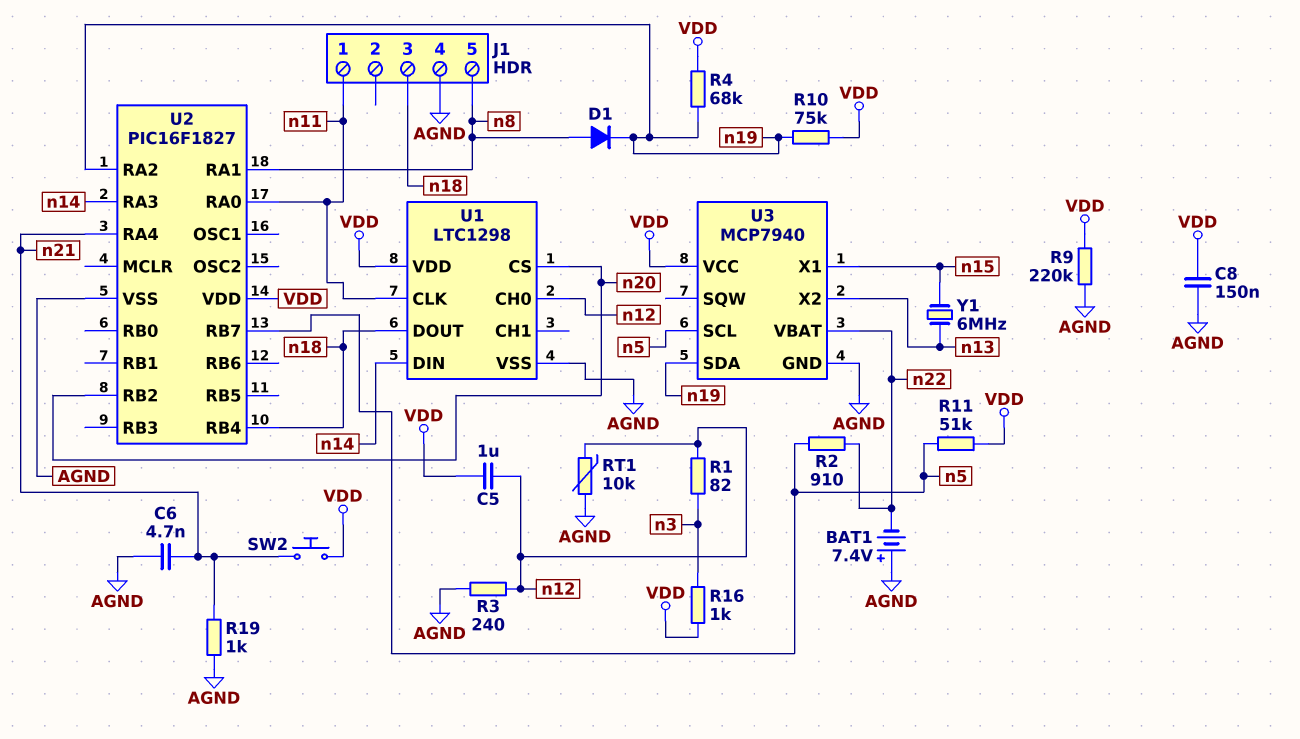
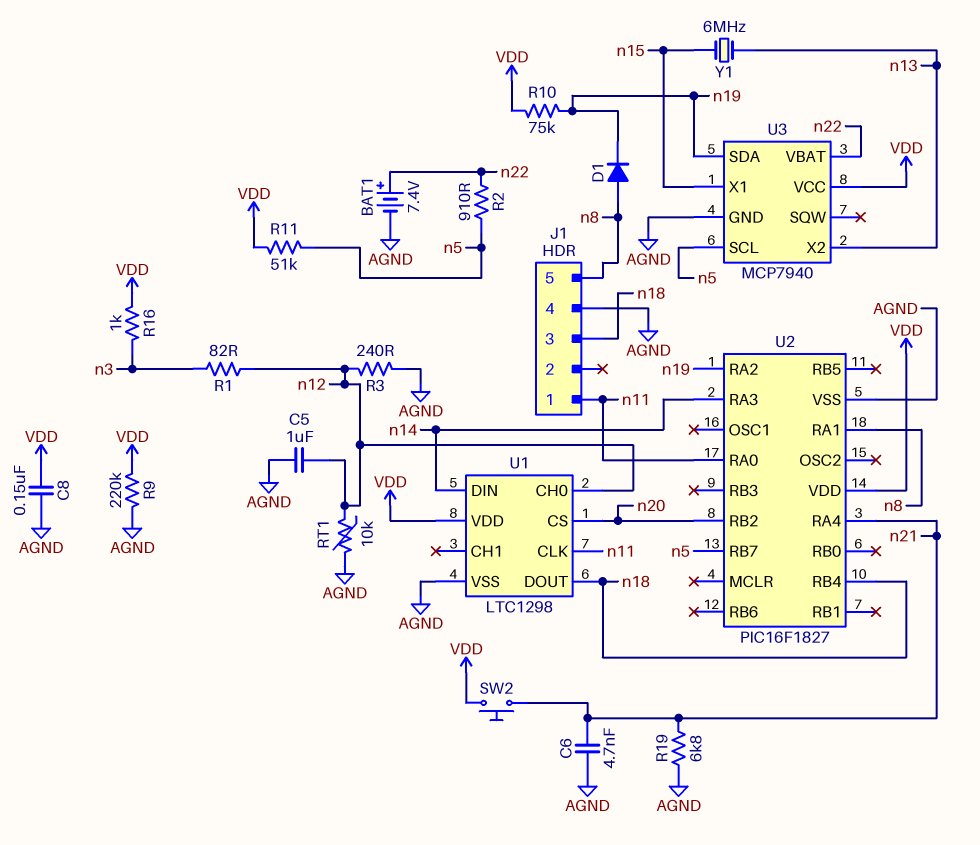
BAT1: 7.4V (plus AGND, minus n22) -> 7.4V (plus n22, minus AGND)
C5: 1uF (VDD, n12) -> 1uF (AGND, n12)
R4: 68k (VDD, n19) -> none
R19: 1k (AGND, n21) -> 6.8k (AGND, n21)

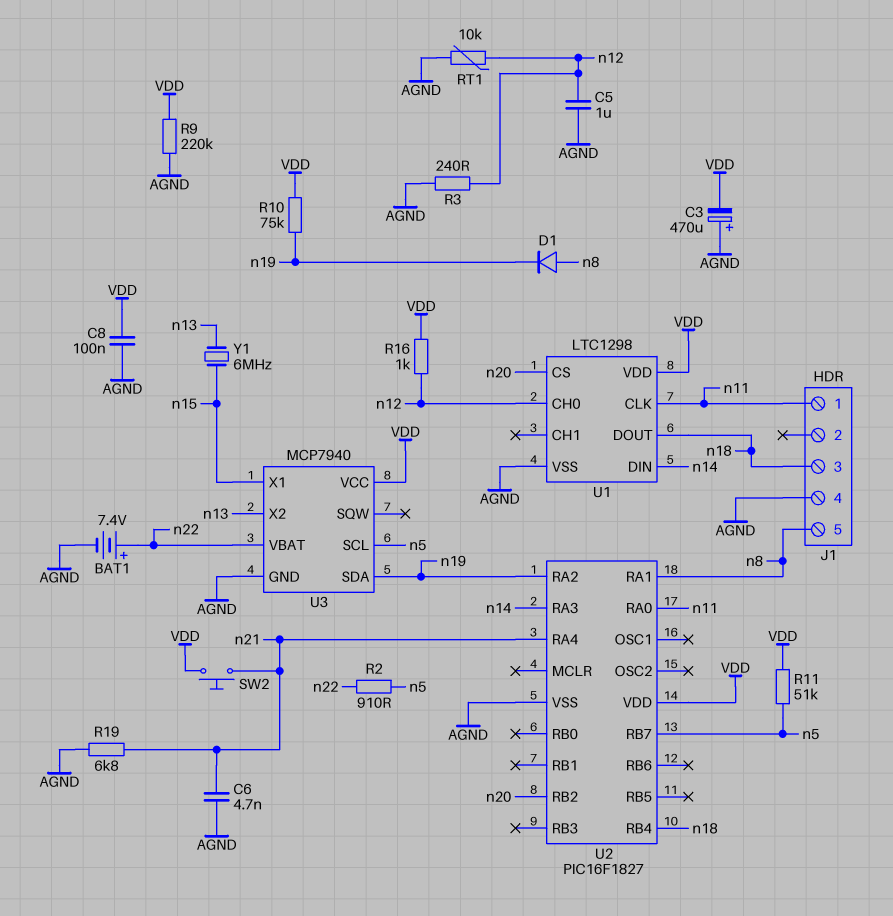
C3: none -> 470uF (plus AGND, minus VDD)
C8: 150nF (AGND, VDD) -> 100nF (AGND, VDD)
R1: 82 (n3, n12) -> none
R16: 1k (VDD, n3) -> 1k (VDD, n12)

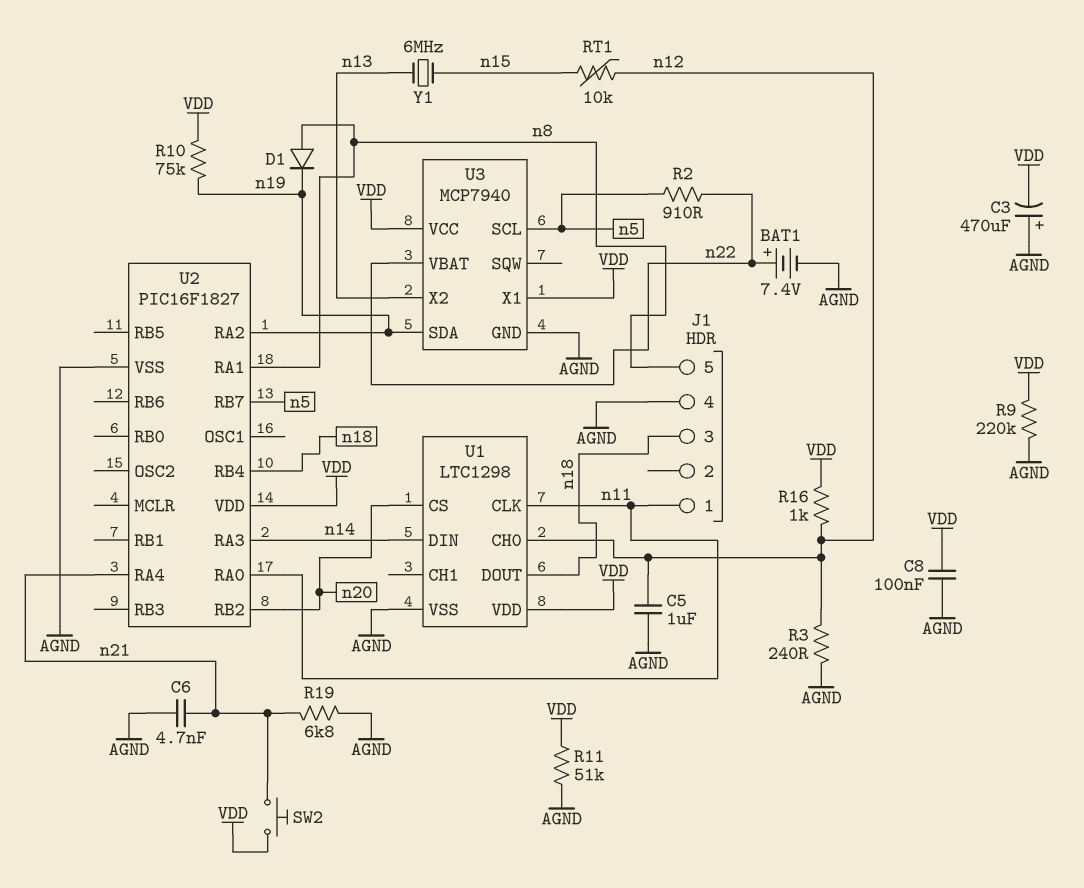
R11: 51k (VDD, n5) -> 51k (AGND, VDD)
RT1: 10k (AGND, n12) -> 10k (n12, n15)
U3 pin X1: n15 -> VDD

